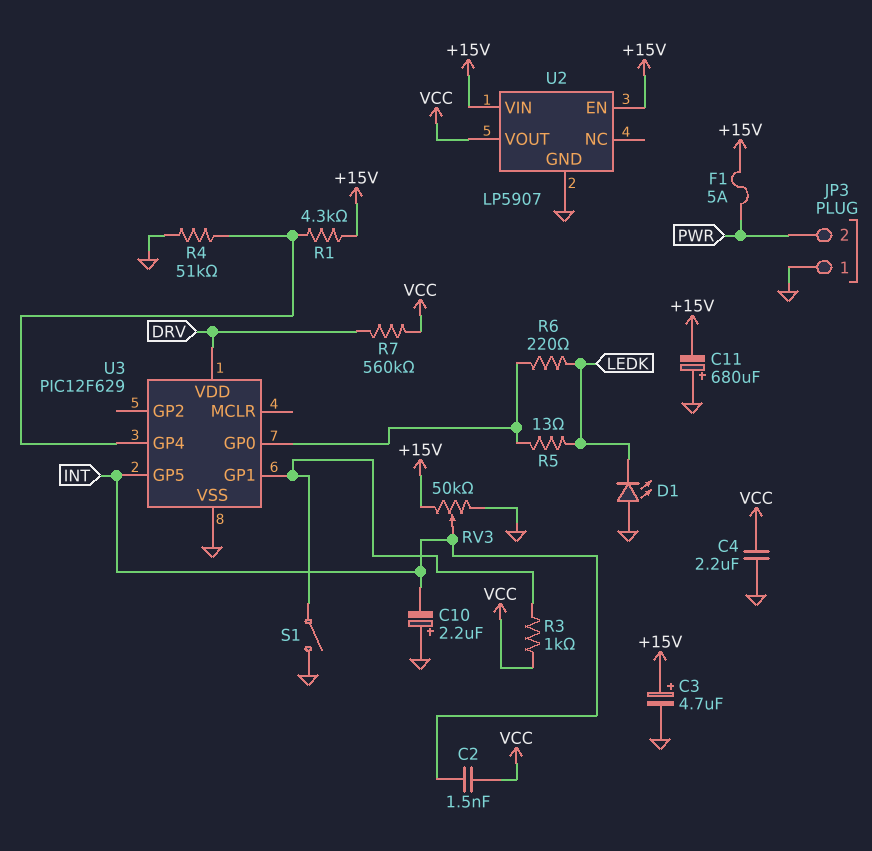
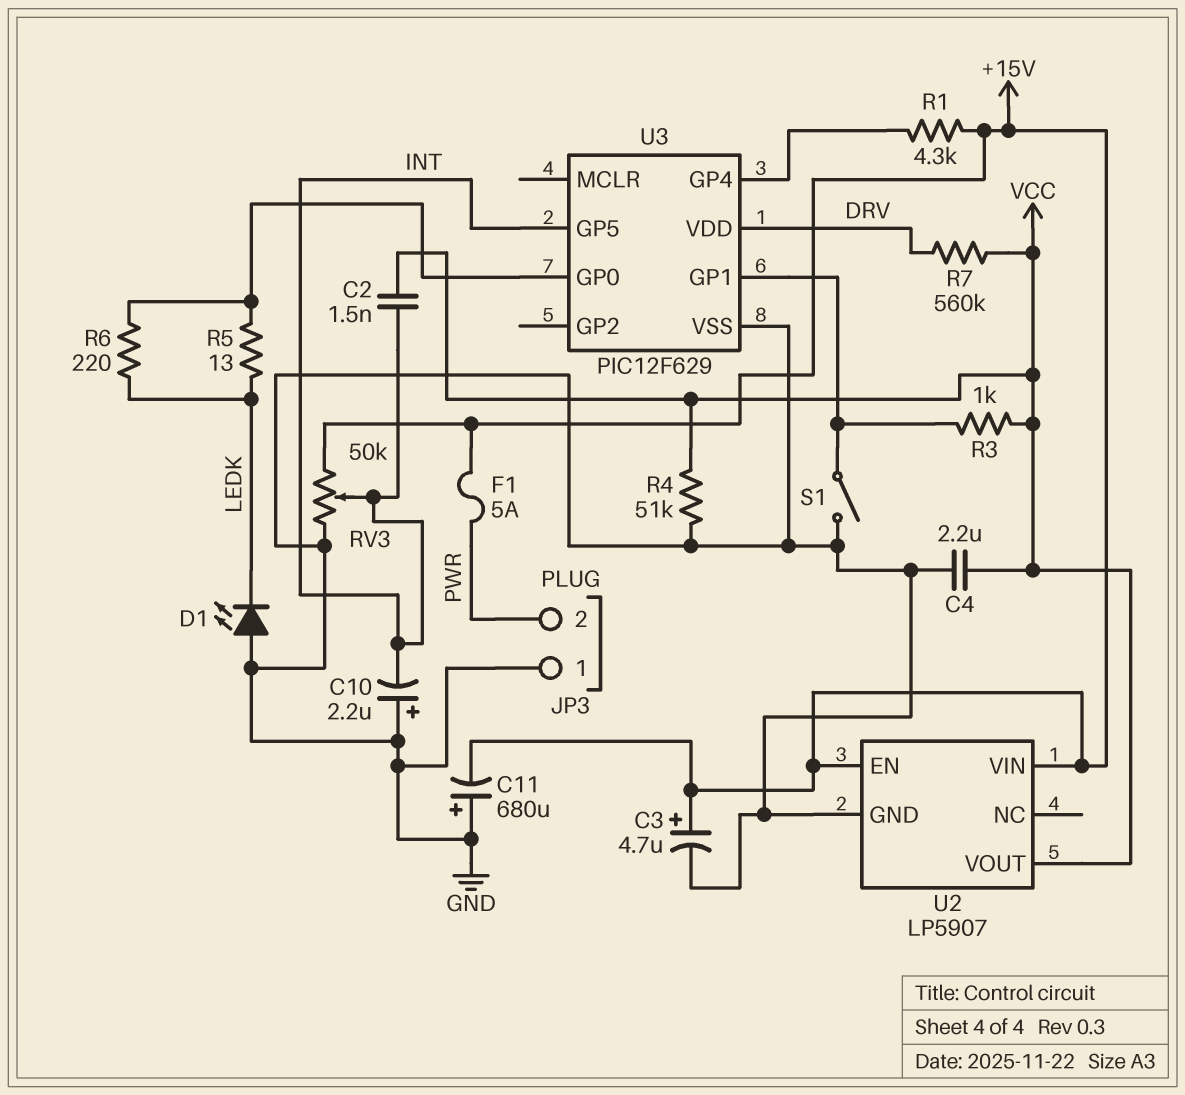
R4: 51k (GND, U3/GP4) -> 51k (GND, VCC)

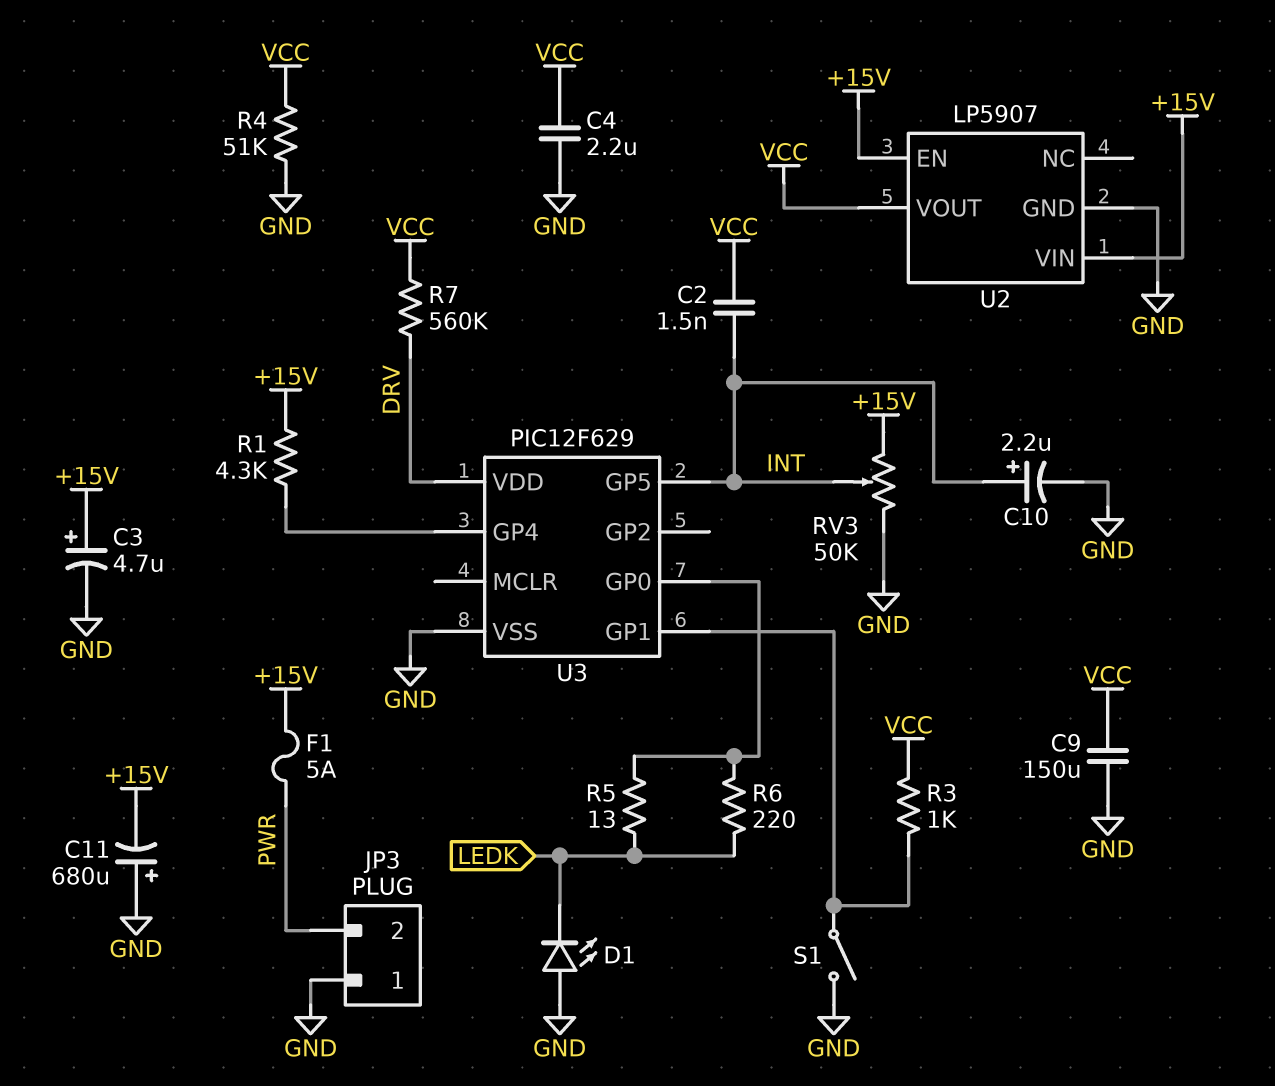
C9: none -> 150uF (GND, VCC)
C10: 2.2uF (plus GND, minus INT) -> 2.2uF (plus INT, minus GND)

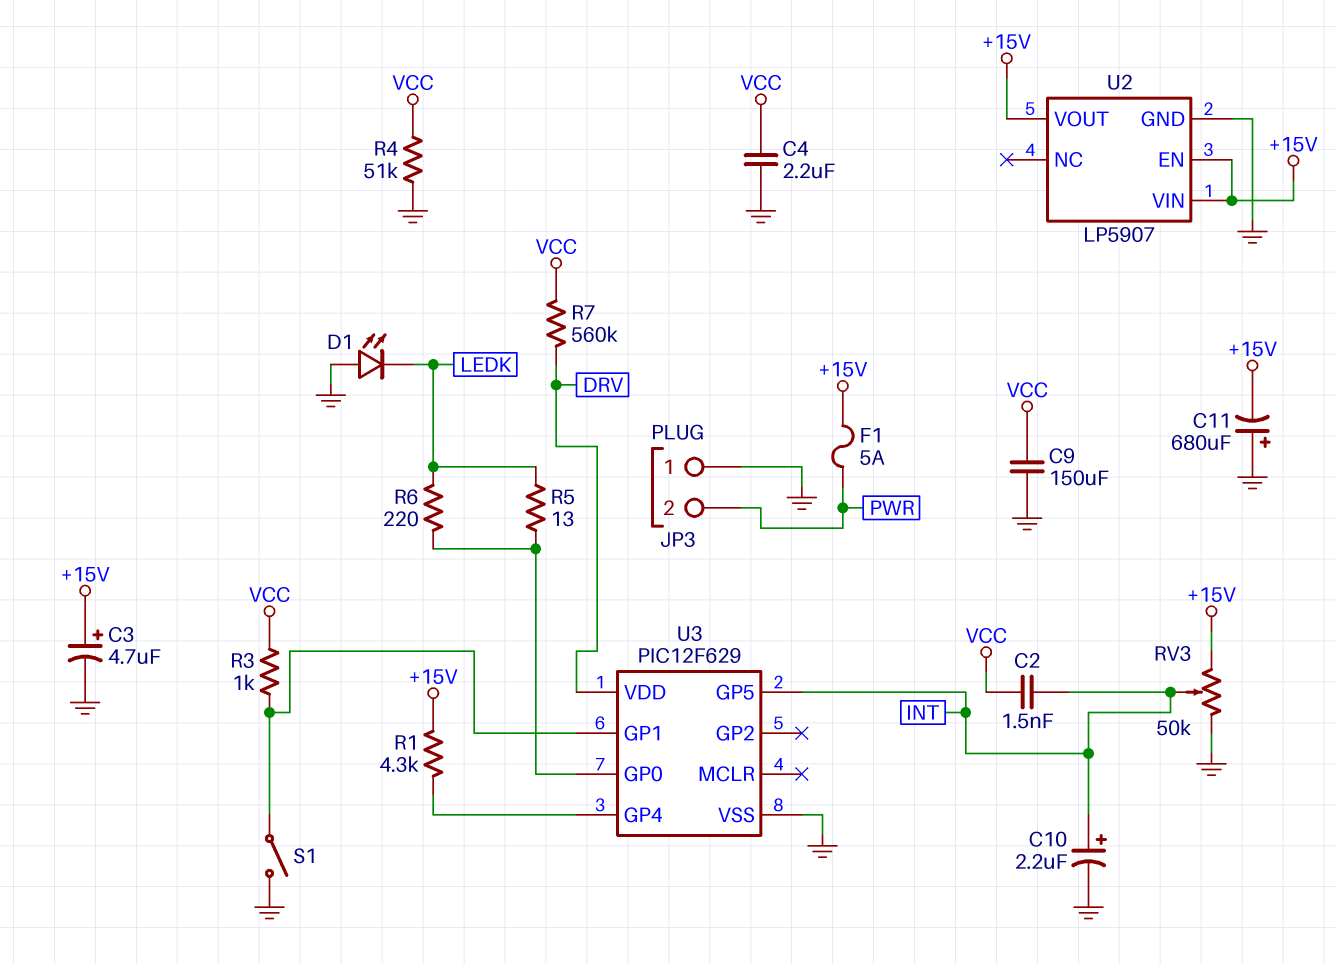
U2 pin VOUT: VCC -> +15V

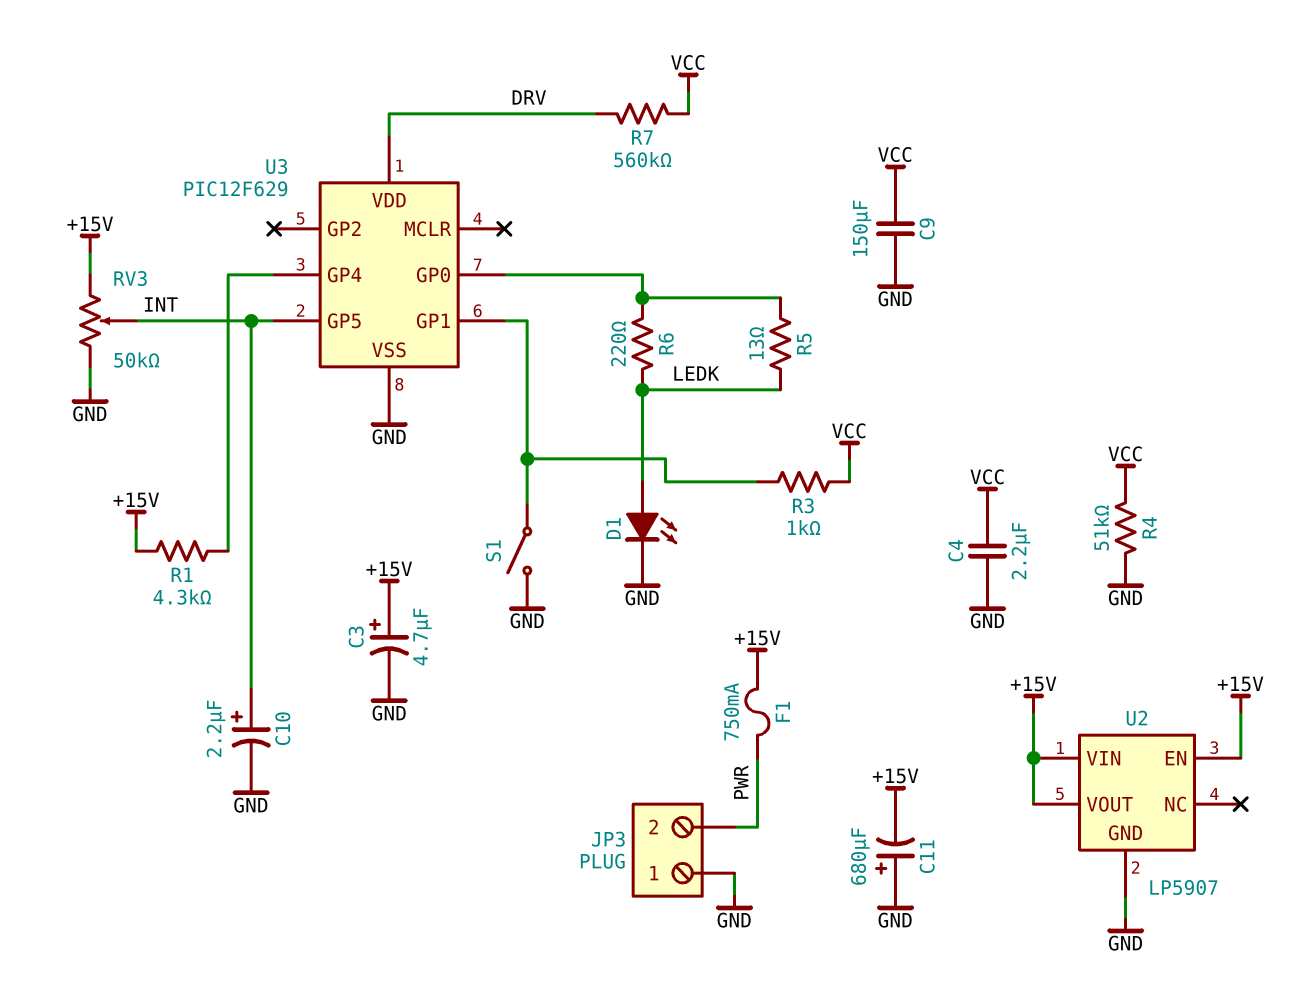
C2: 1.5nF (INT, VCC) -> none
D1: LED (A GND, K LEDK) -> LED (A LEDK, K GND)
F1: 5A (+15V, PWR) -> 750mA (+15V, PWR)

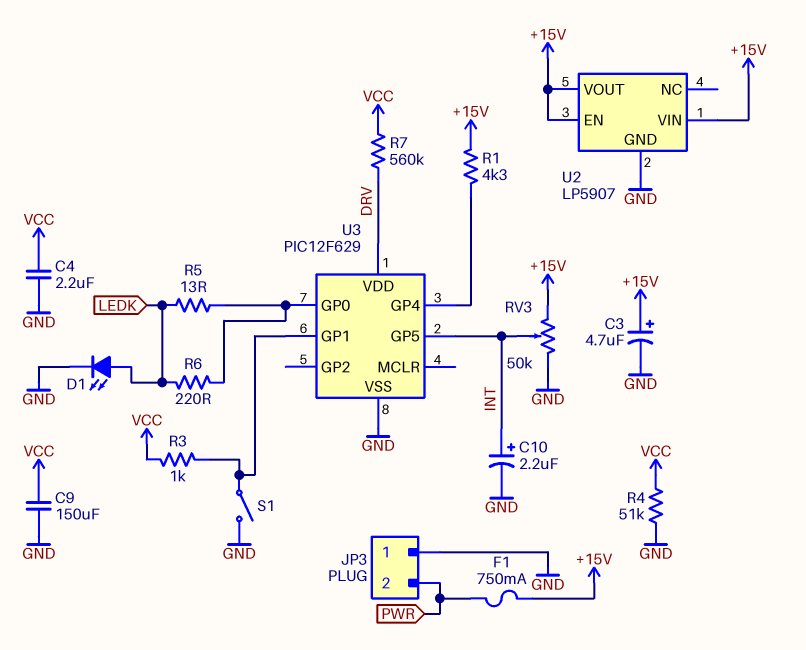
C11: 680uF (plus GND, minus +15V) -> none

